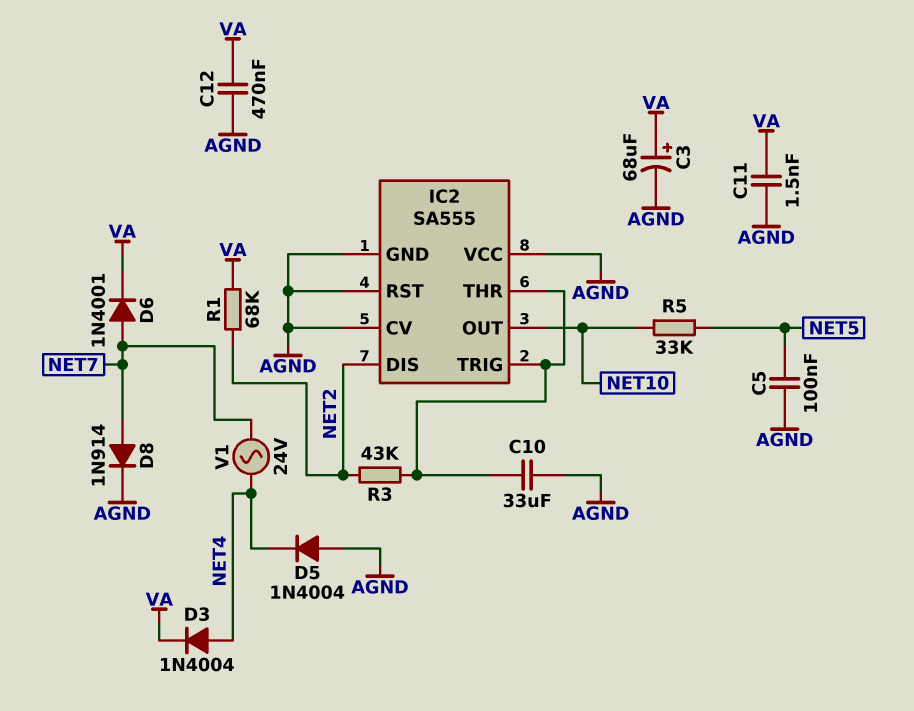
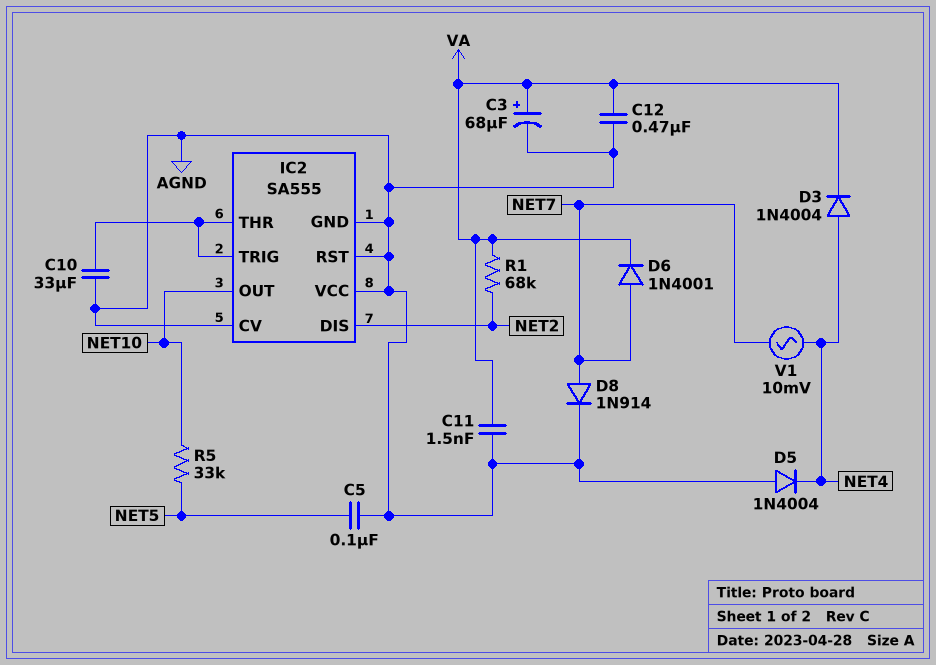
R3: 43k (IC2/THR, NET2) -> none
V1: AC 24V (NET4, NET7) -> AC 10mV (NET4, NET7)

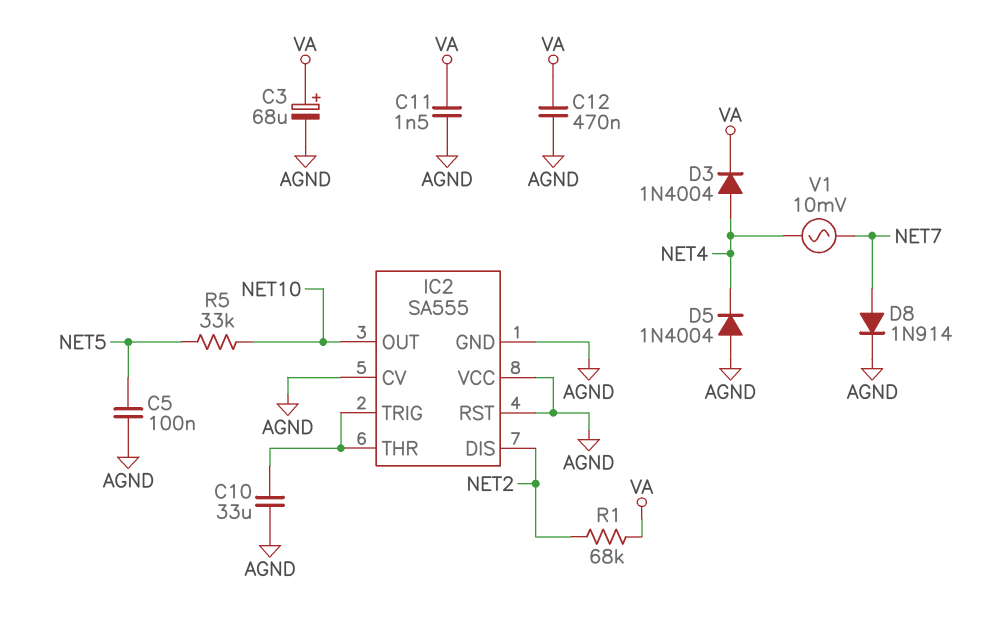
D6: diode 1N4001 (A NET7, K VA) -> none

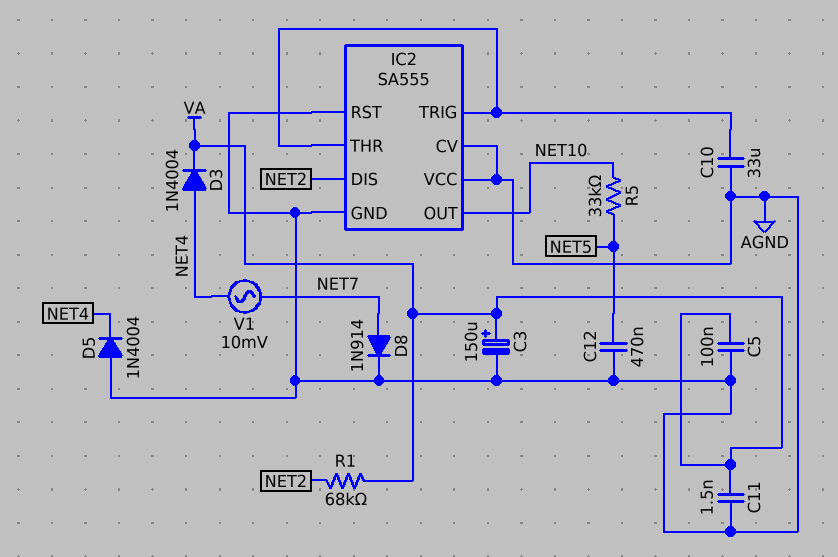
C3: 68uF (plus VA, minus AGND) -> 150uF (plus VA, minus AGND)
C5: 100nF (AGND, NET5) -> 100nF (AGND, VA)
C12: 470nF (AGND, VA) -> 470nF (AGND, NET5)

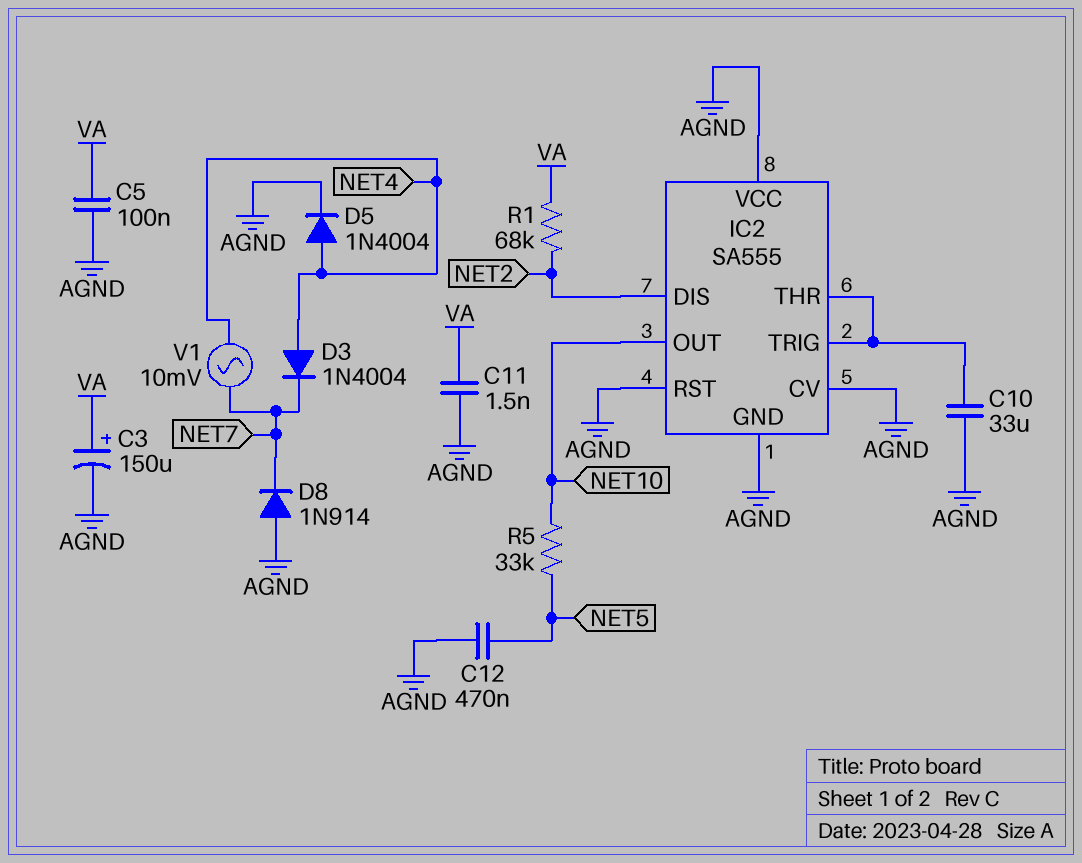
D3: diode 1N4004 (A NET4, K VA) -> diode 1N4004 (A NET4, K NET7)
D5: diode 1N4004 (A AGND, K NET4) -> diode 1N4004 (A NET4, K AGND)
D8: diode 1N914 (A NET7, K AGND) -> diode 1N914 (A AGND, K NET7)

